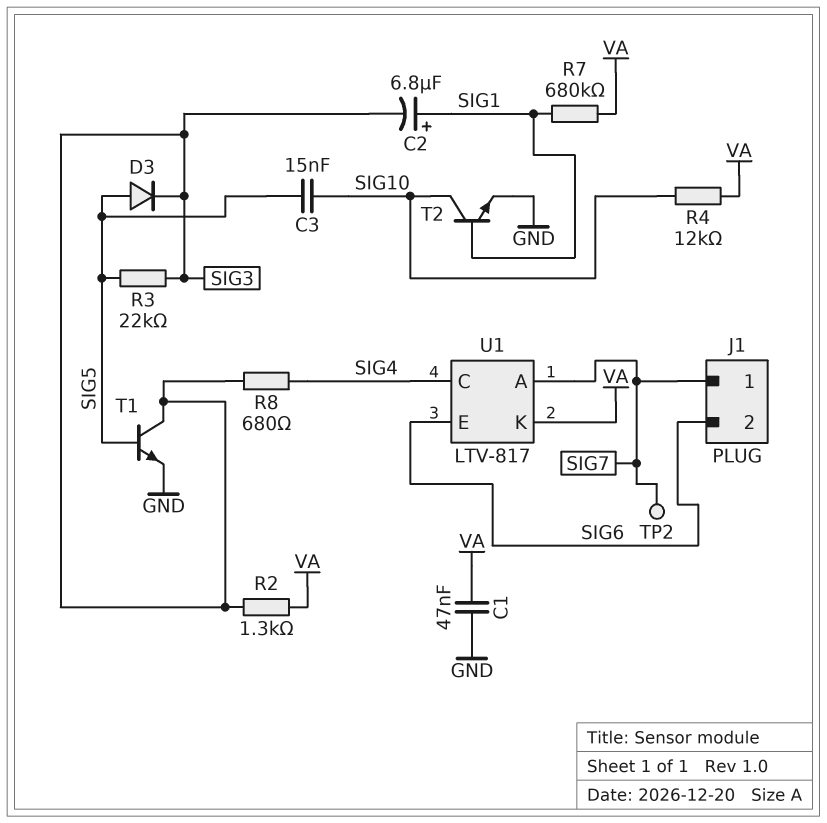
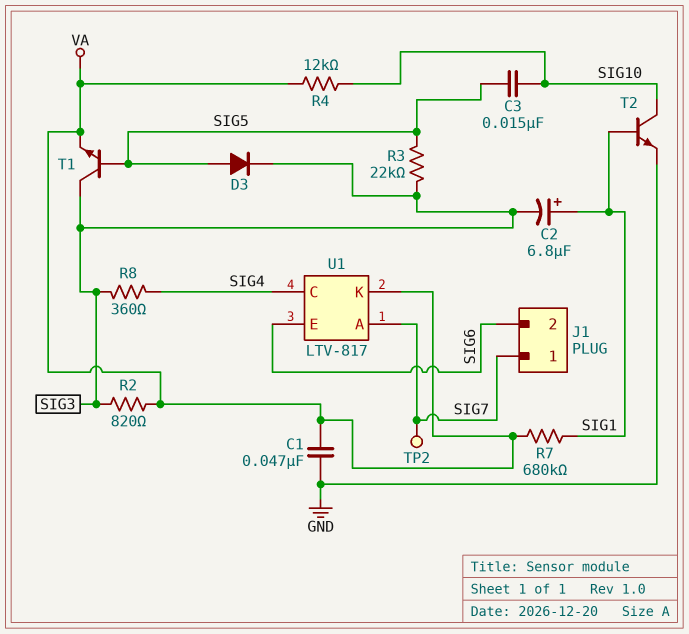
R2: 1.3k (SIG3, VA) -> 820 (SIG3, VA)
R8: 680 (SIG3, SIG4) -> 360 (SIG3, SIG4)
T1: NPN (B SIG5, C SIG3, E GND) -> NPN (B SIG5, C SIG3, E VA)

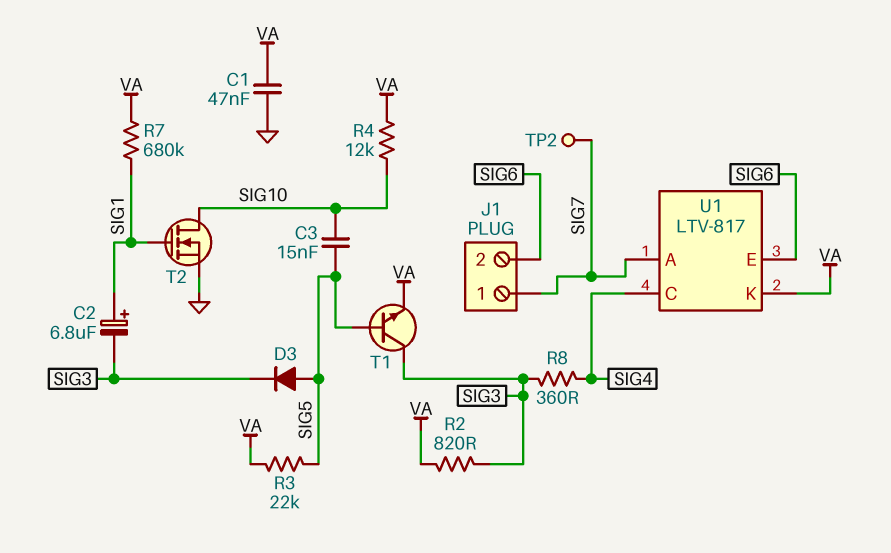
R3: 22k (SIG3, SIG5) -> 22k (SIG5, VA)
T2: NPN (B SIG1, C SIG10, E GND) -> NMOS (G SIG1, D SIG10, S GND)

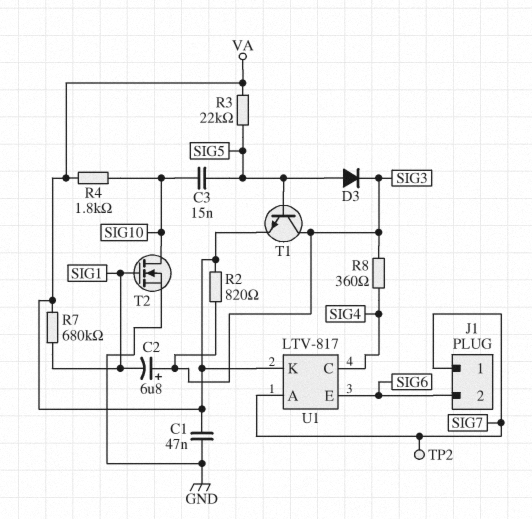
C2: 6.8uF (plus SIG1, minus SIG3) -> 6.8uF (plus SIG3, minus SIG1)
R4: 12k (SIG10, VA) -> 1.8k (SIG10, VA)

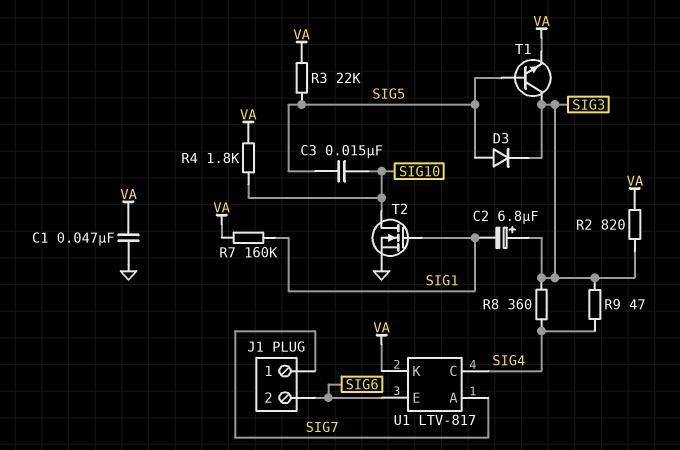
R7: 680k (SIG1, VA) -> 160k (SIG1, VA)
R9: none -> 47 (SIG3, SIG4)
TP2: test point (SIG7) -> none

